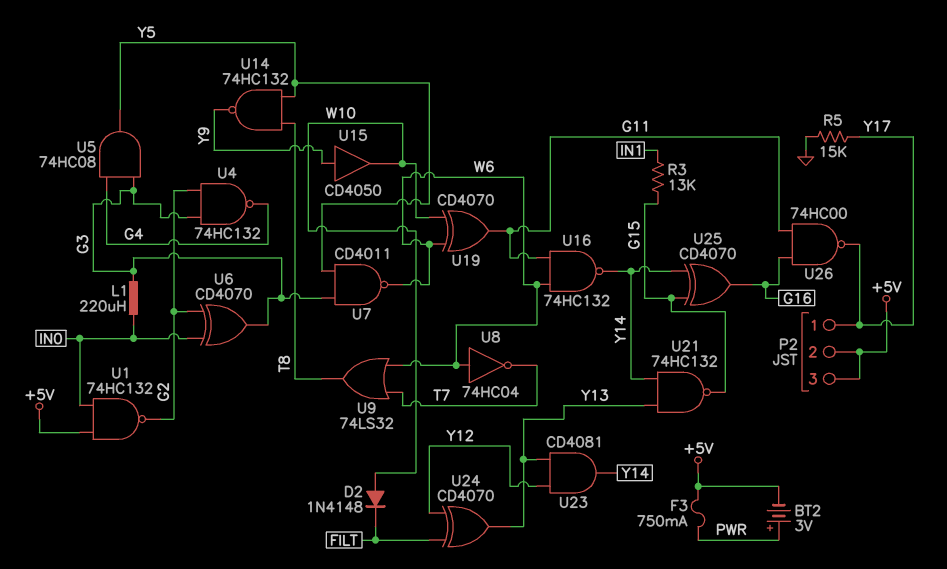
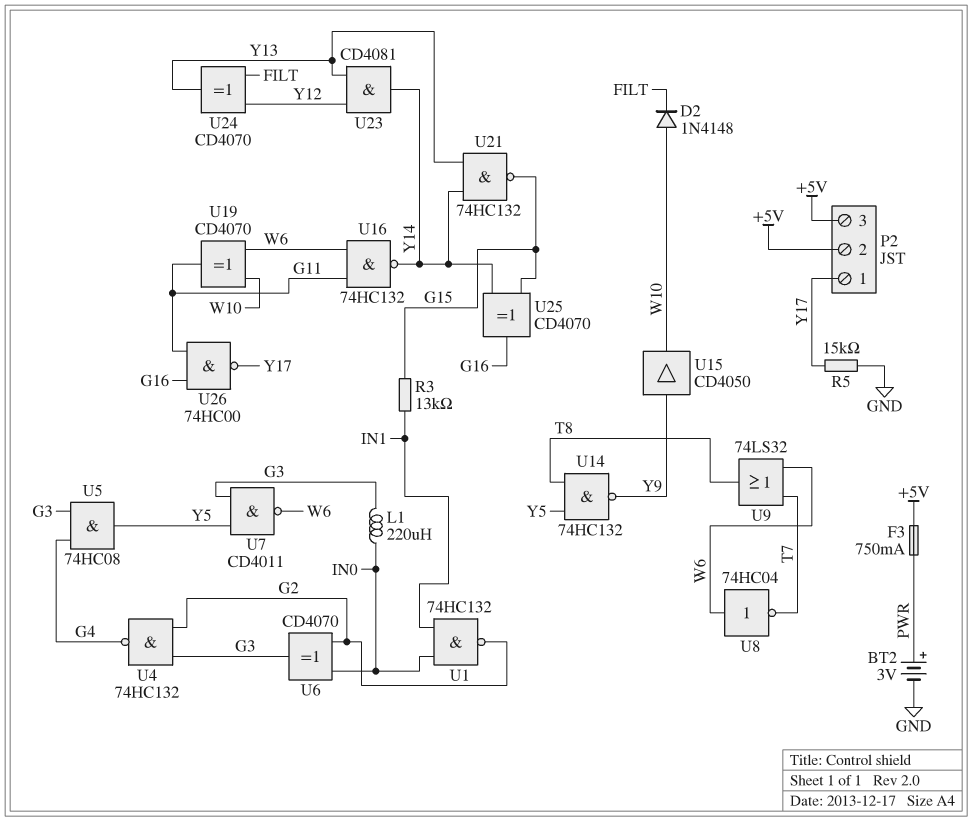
BT2: 3V (plus PWR, minus +5V) -> 3V (plus PWR, minus GND)
U1: NAND 74HC132 (in +5V, in IN0, out G2) -> NAND 74HC132 (in IN0, in IN1, out G2)

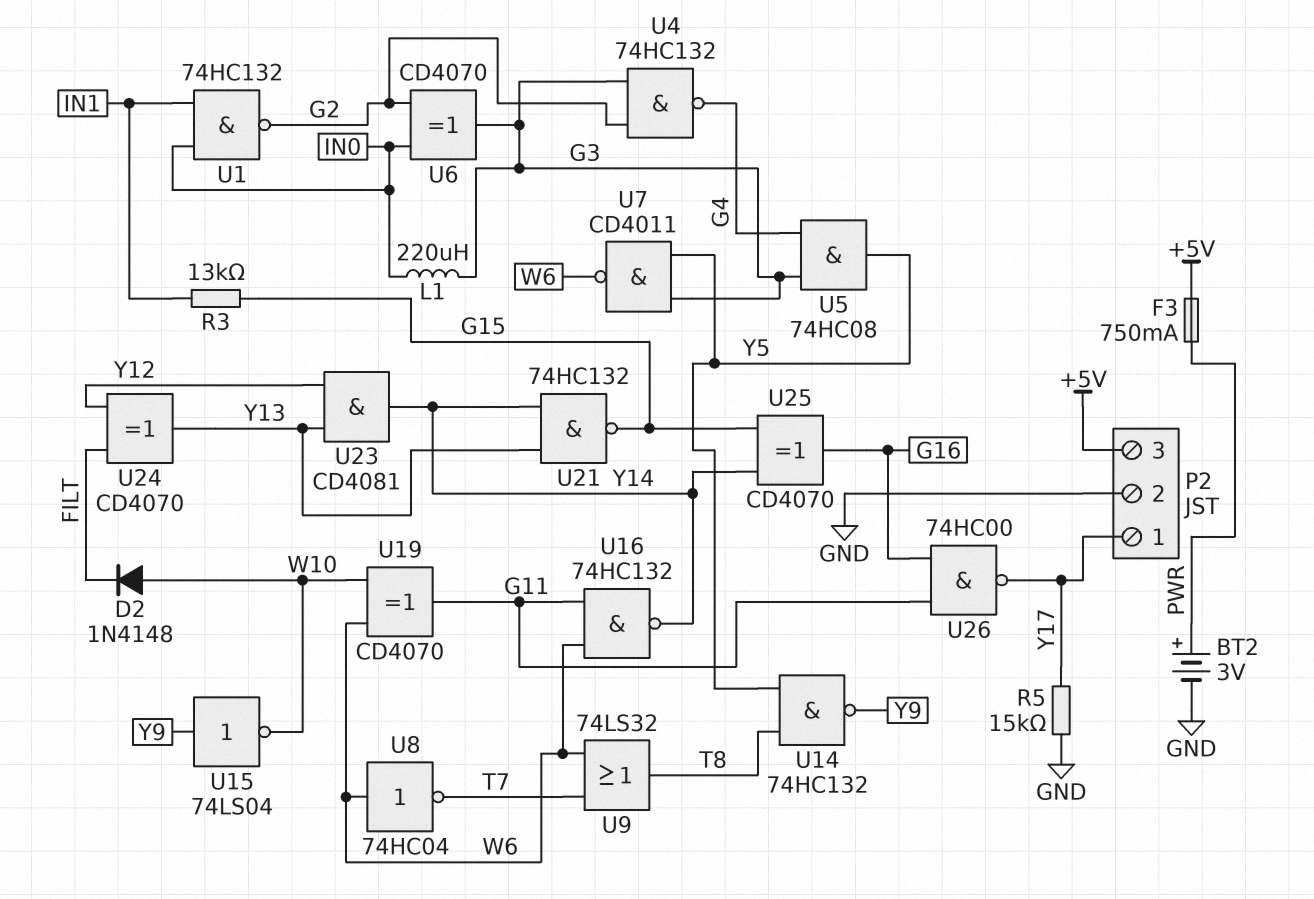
P2 pin 2: +5V -> GND
U15: buffer CD4050 (in Y9, out W10) -> NOT 74LS04 (in Y9, out W10)

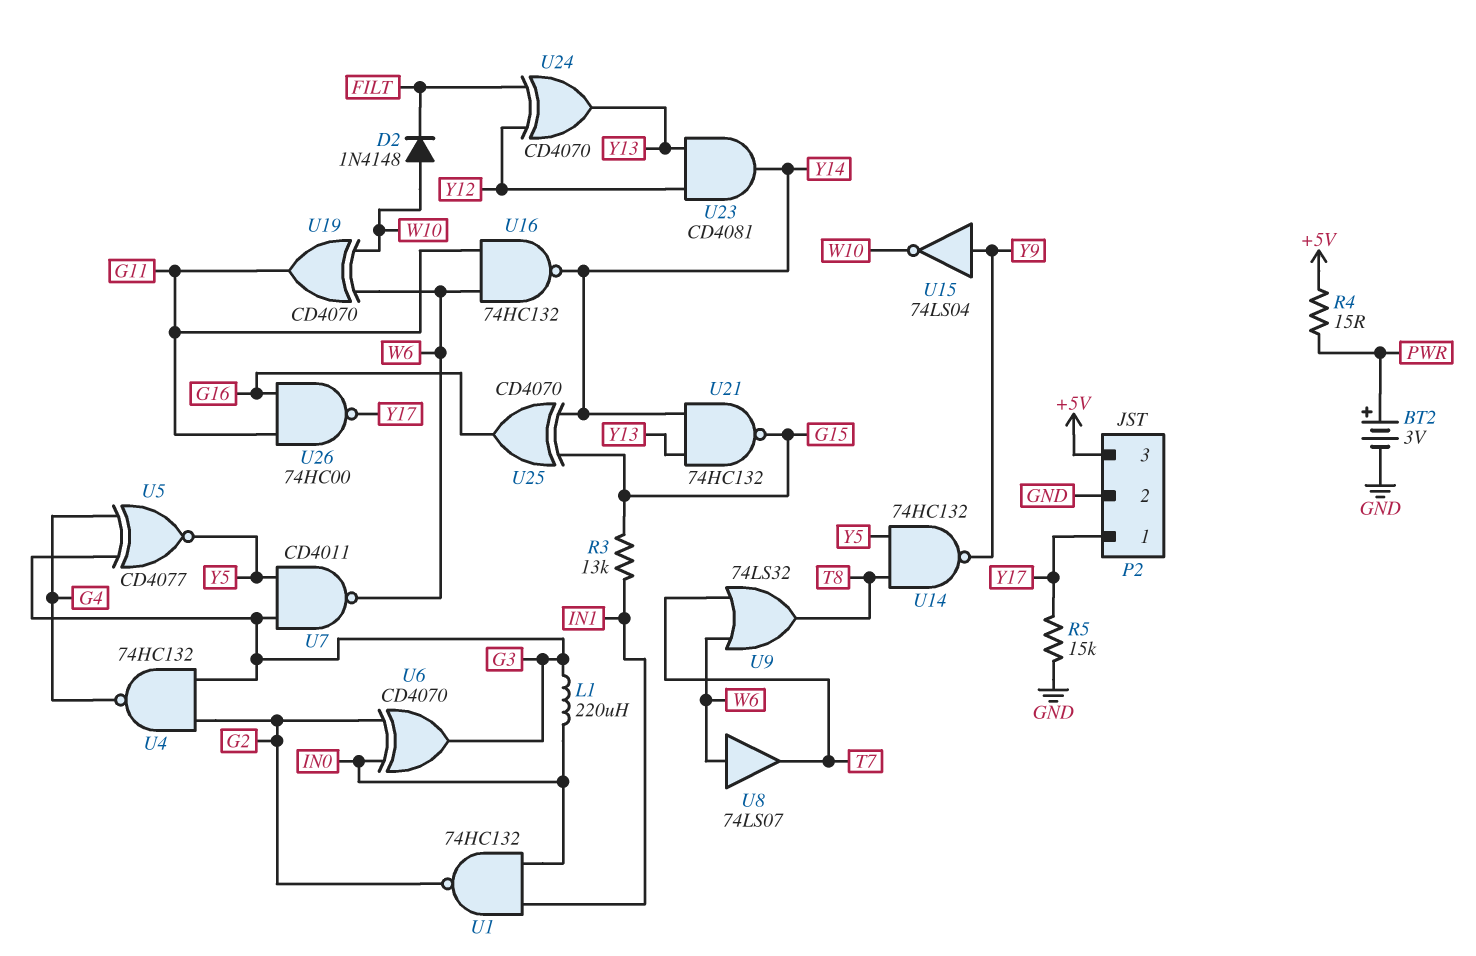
F3: 750mA (+5V, PWR) -> none
R4: none -> 15 (+5V, PWR)
U5: AND 74HC08 (in G3, in G4, out Y5) -> XNOR CD4077 (in G3, in G4, out Y5)
U8: NOT 74HC04 (in W6, out T7) -> buffer 74LS07 (in W6, out T7)

